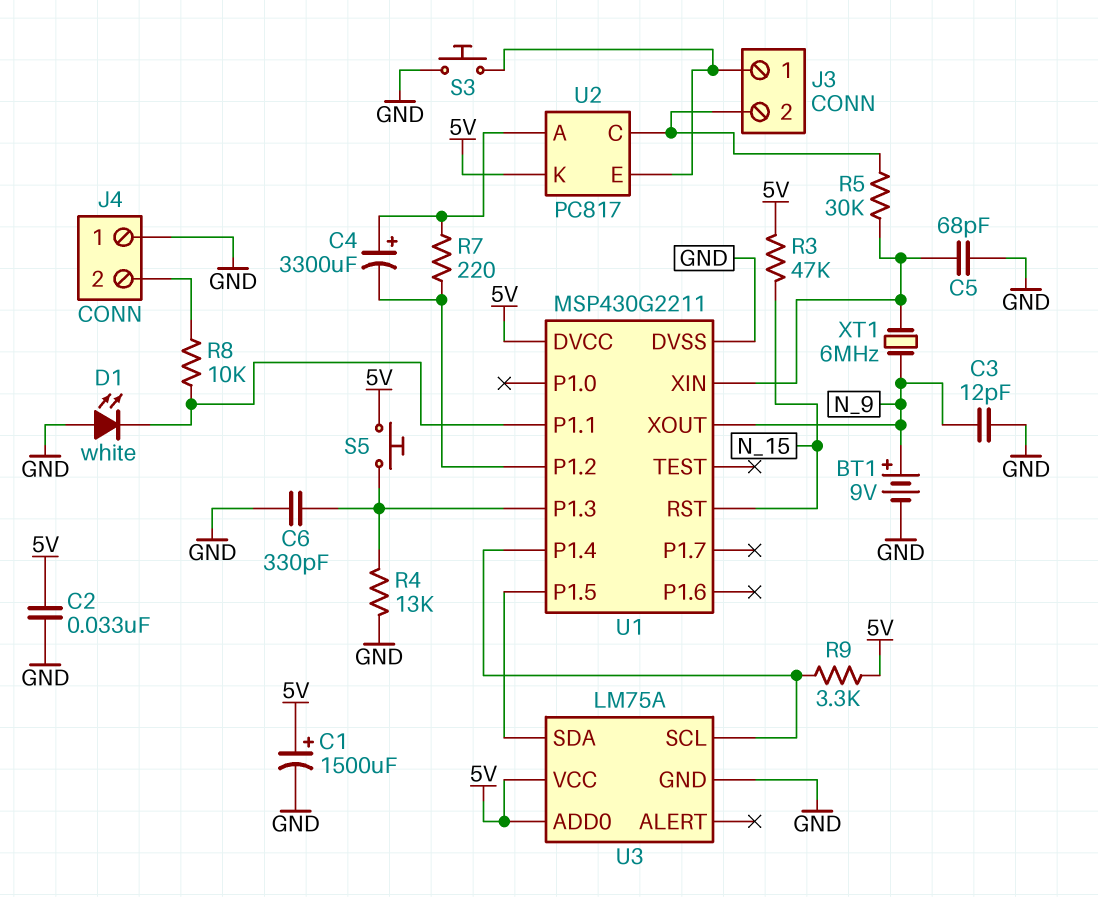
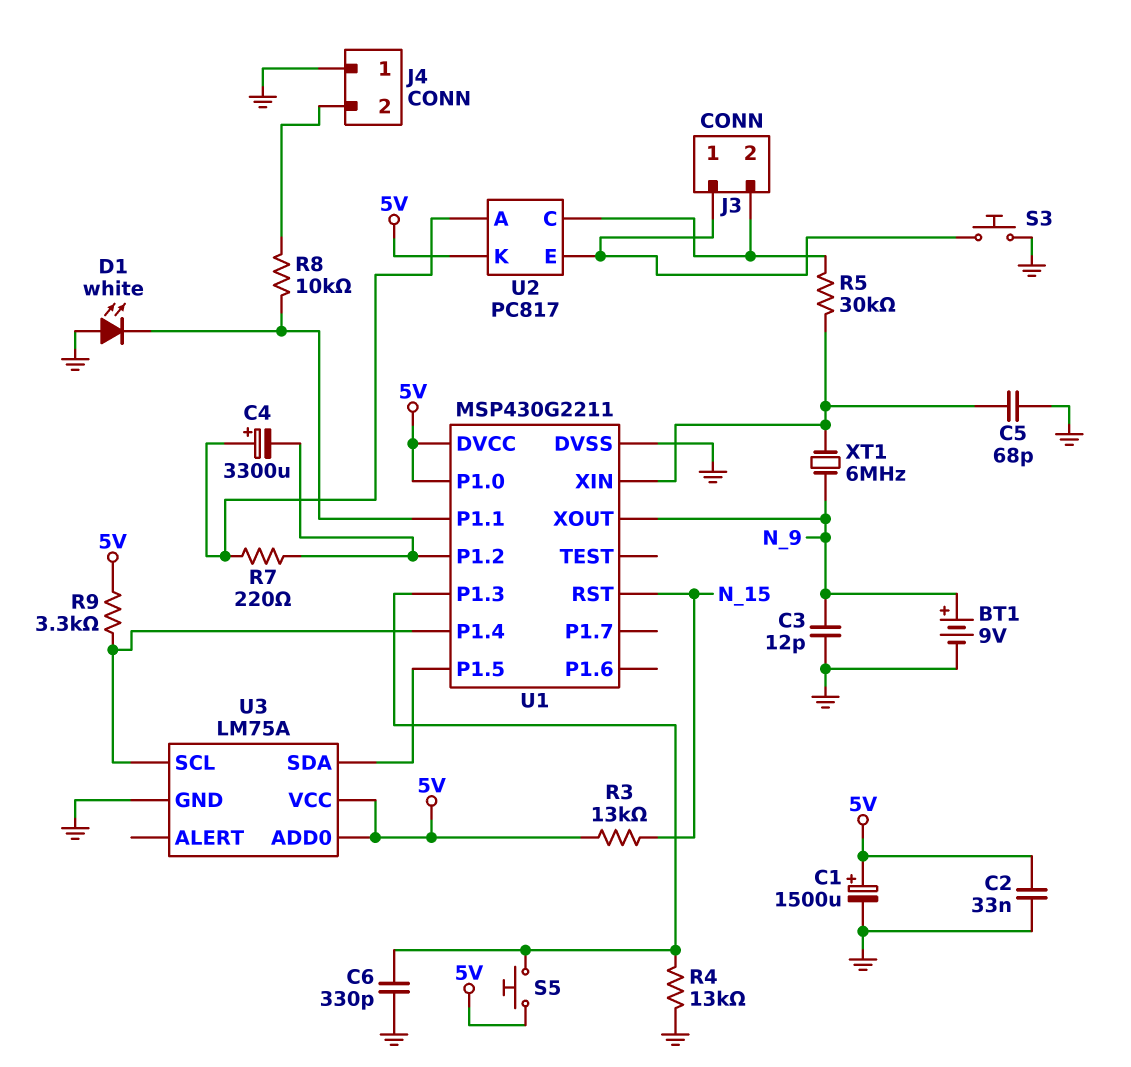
R3: 47k (5V, N_15) -> 13k (5V, N_15)
U1 pin P1.0: none -> 5V

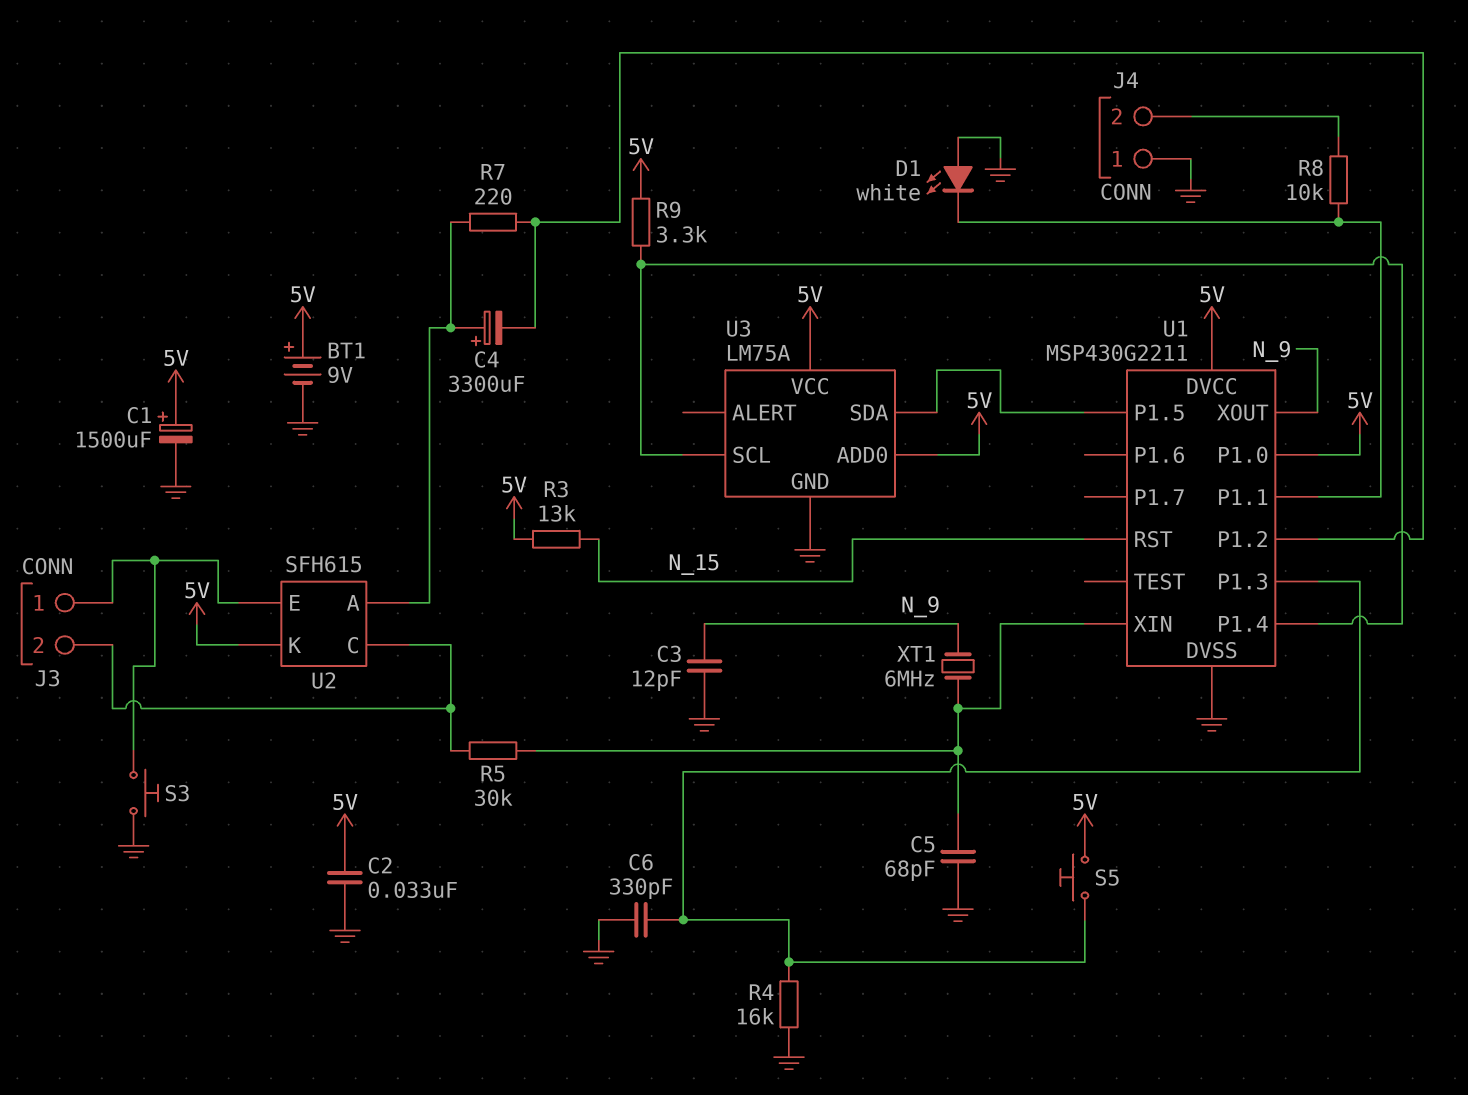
BT1: 9V (plus N_9, minus GND) -> 9V (plus 5V, minus GND)
R4: 13k (GND, U1/P1.3) -> 16k (GND, U1/P1.3)
U2: PC817 -> SFH615

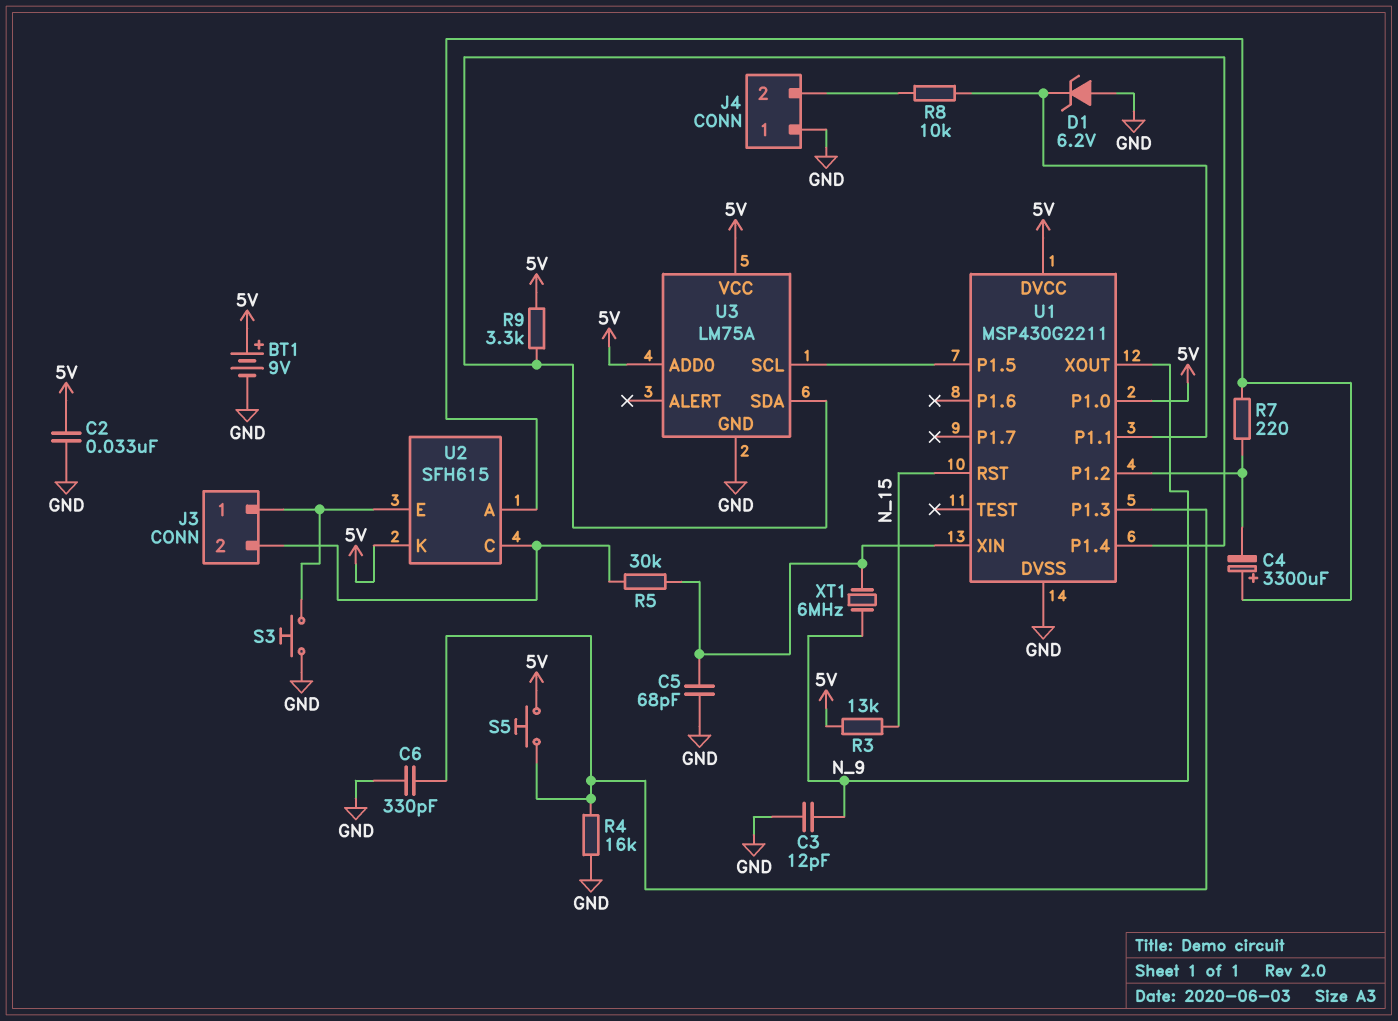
C1: 1500uF (plus 5V, minus GND) -> none
D1: LED white (A GND, K U1/P1.1) -> zener 6.2V (A GND, K U1/P1.1)
U3 pin SCL: U1/P1.4 -> U1/P1.5
U3 pin SDA: U1/P1.5 -> U1/P1.4

